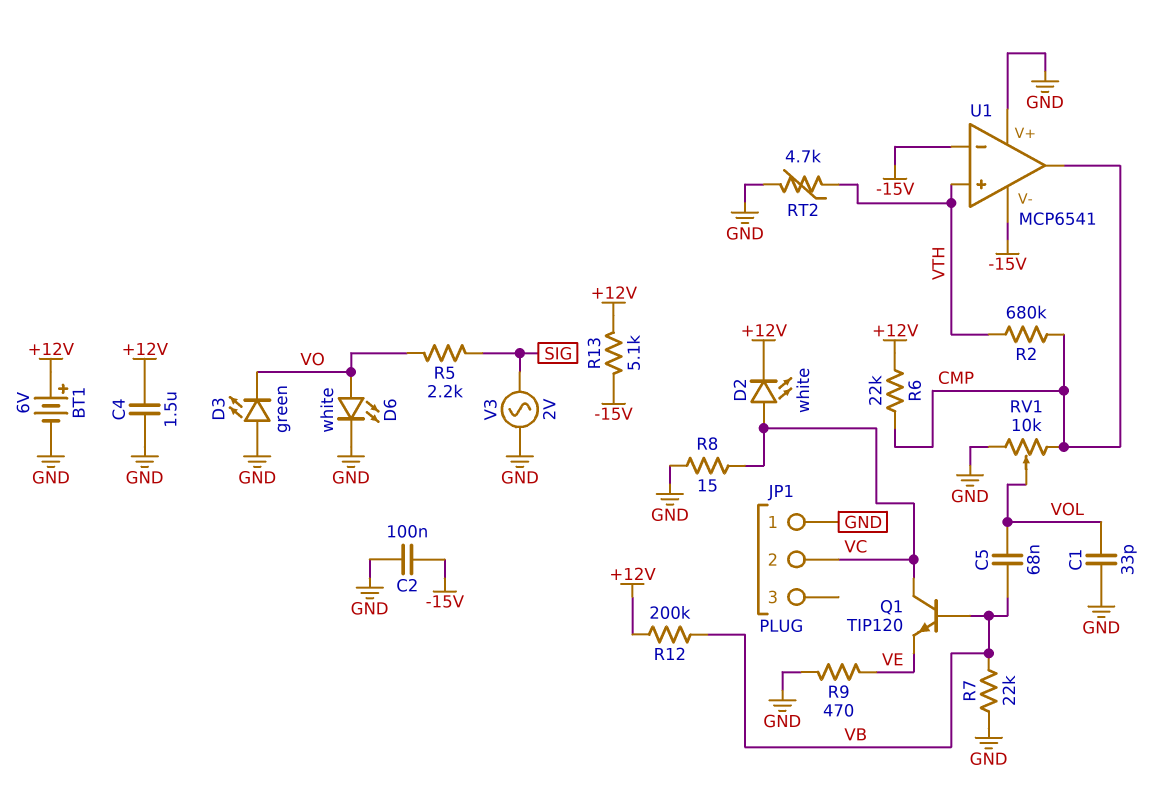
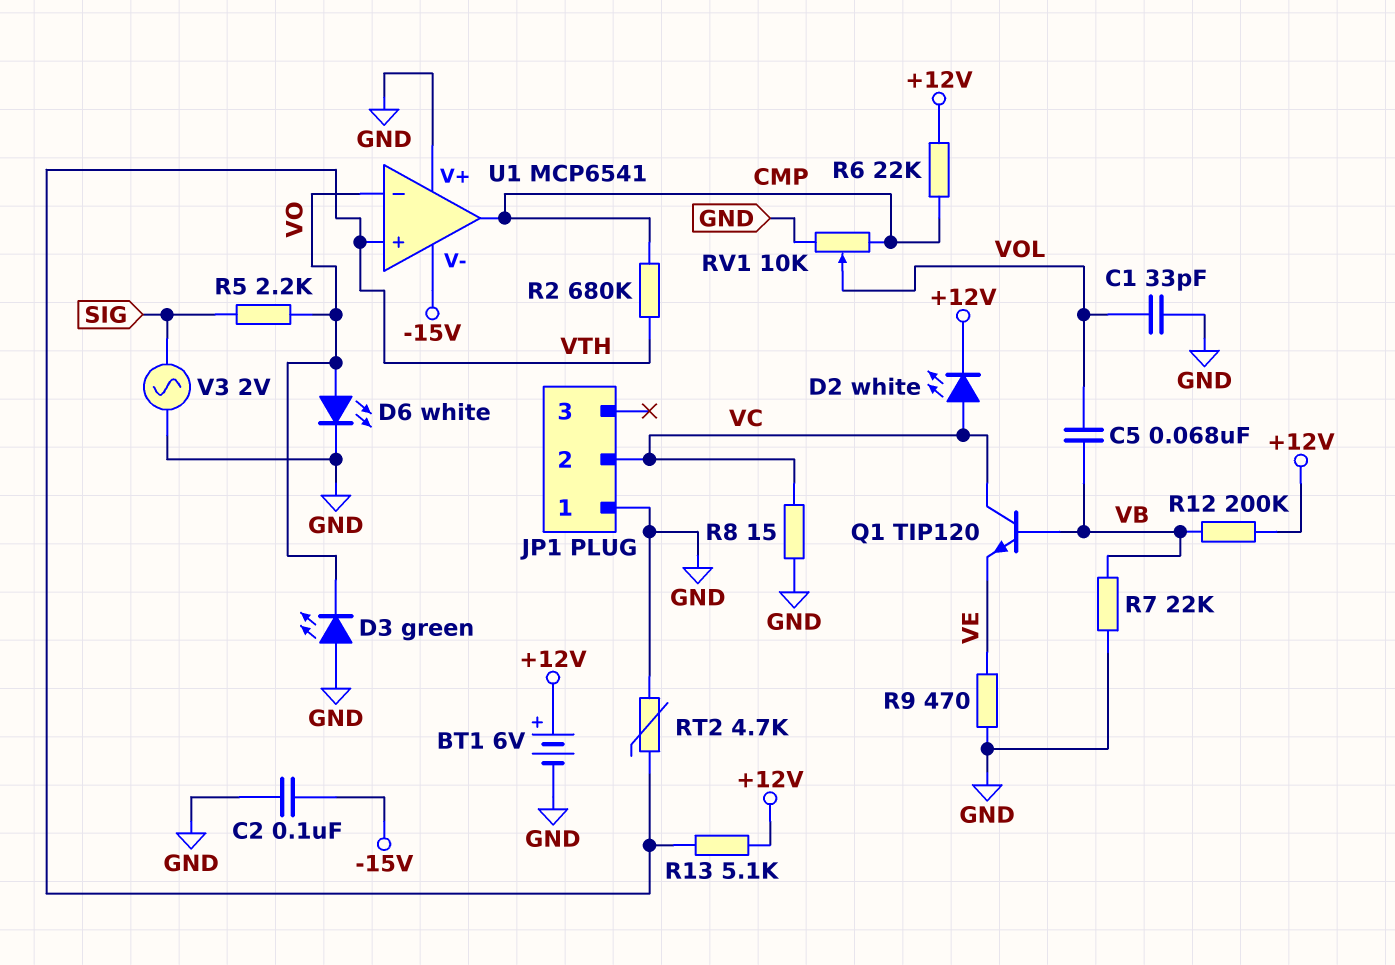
C4: 1.5uF (+12V, GND) -> none
R13: 5.1k (+12V, -15V) -> 5.1k (+12V, VTH)
U1 pin in-: -15V -> VO

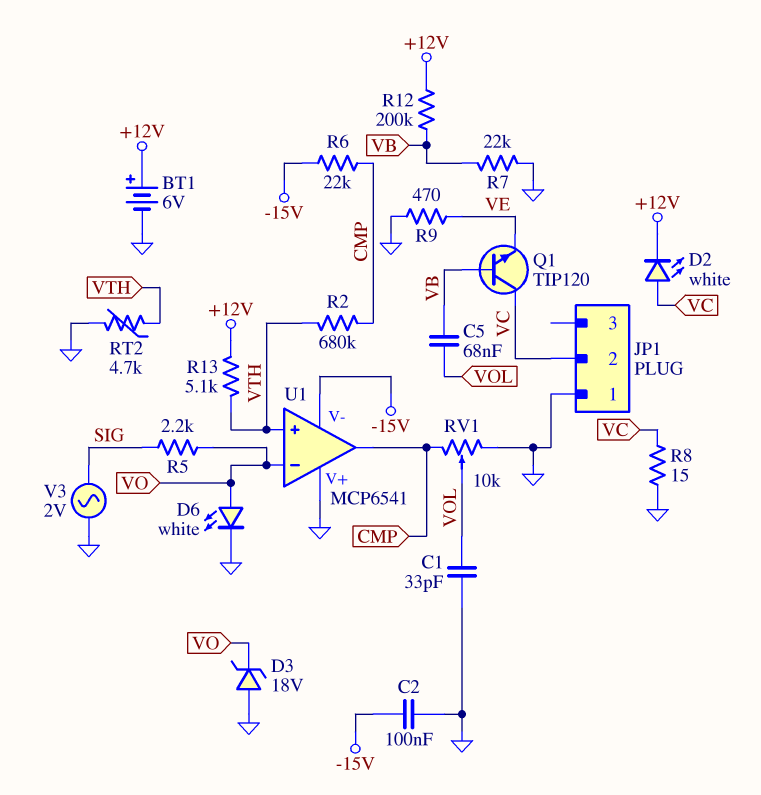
D3: LED green (A GND, K VO) -> zener 18V (A GND, K VO)
R6: 22k (+12V, CMP) -> 22k (-15V, CMP)

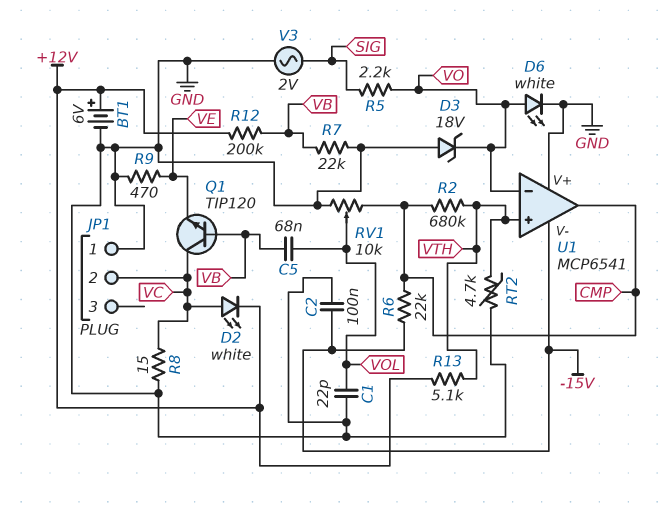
C1: 33pF (GND, VOL) -> 22pF (GND, VOL)

